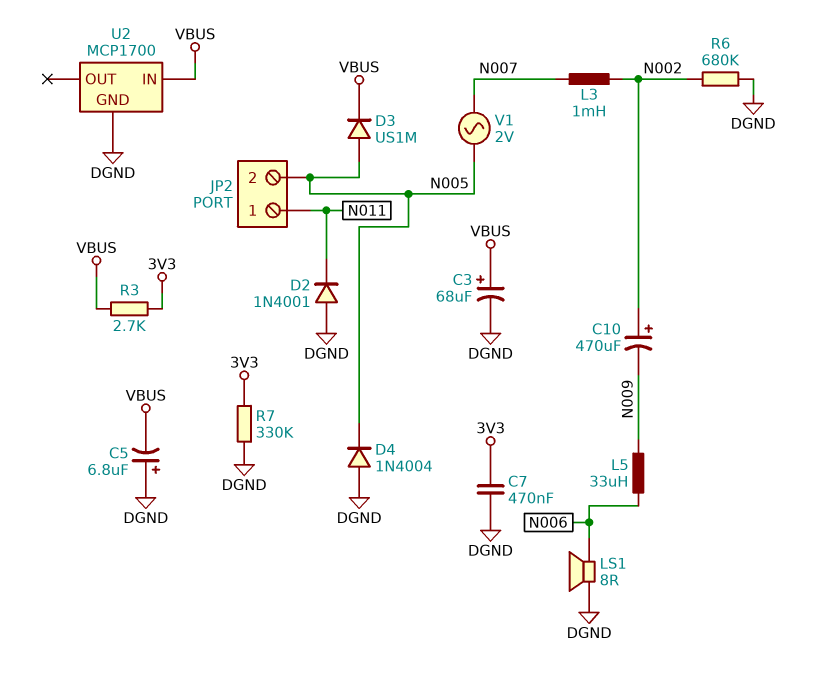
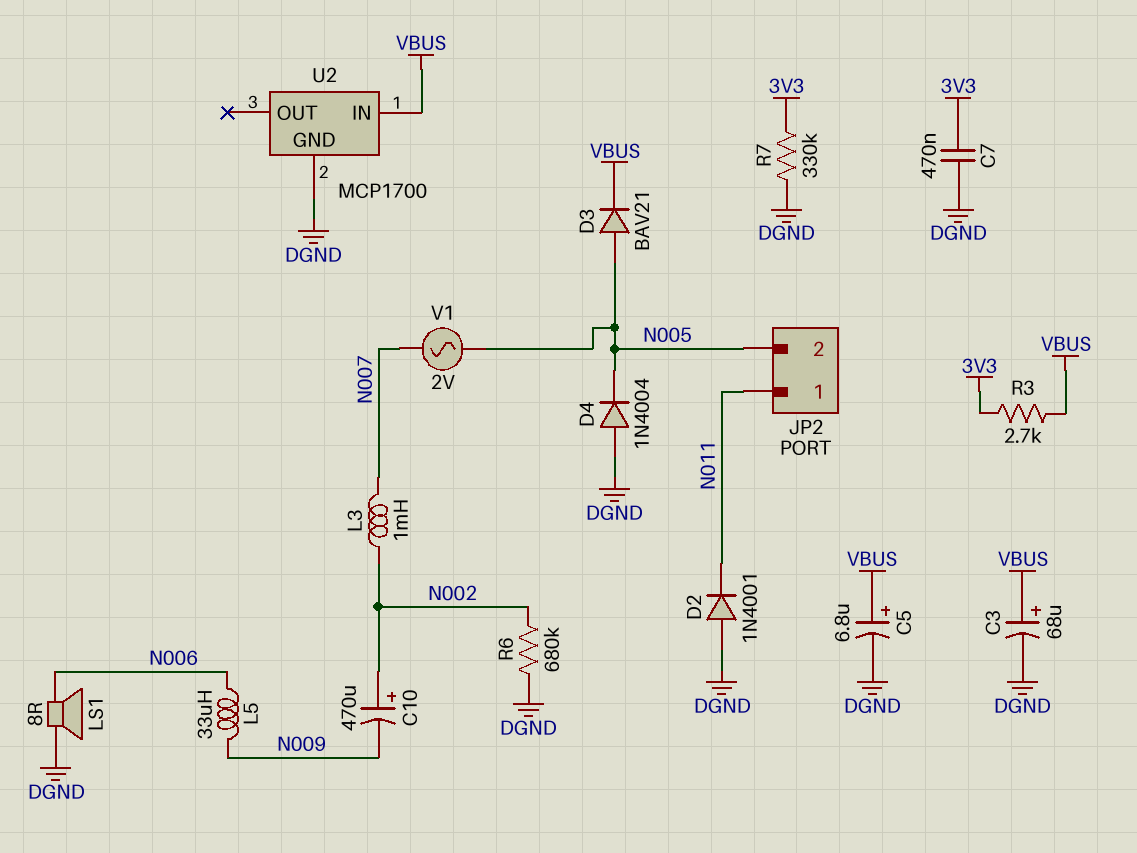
C5: 6.8uF (plus DGND, minus VBUS) -> 6.8uF (plus VBUS, minus DGND)
D3: diode US1M (A N005, K VBUS) -> diode BAV21 (A N005, K VBUS)

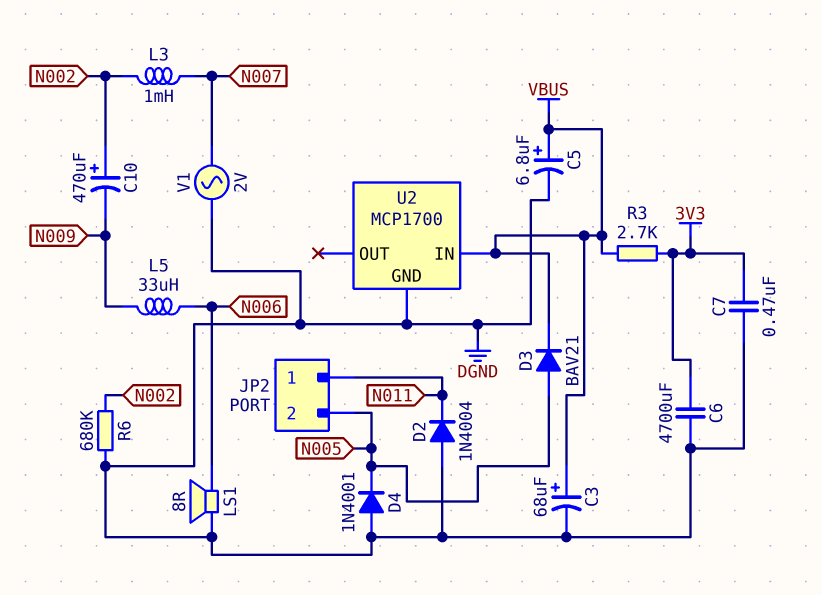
C6: none -> 4700uF (3V3, DGND)
D2: diode 1N4001 (A DGND, K N011) -> diode 1N4004 (A DGND, K N011)
D4: diode 1N4004 (A DGND, K N005) -> diode 1N4001 (A DGND, K N005)
R7: 330k (3V3, DGND) -> none
V1: AC 2V (N005, N007) -> AC 2V (DGND, N007)

